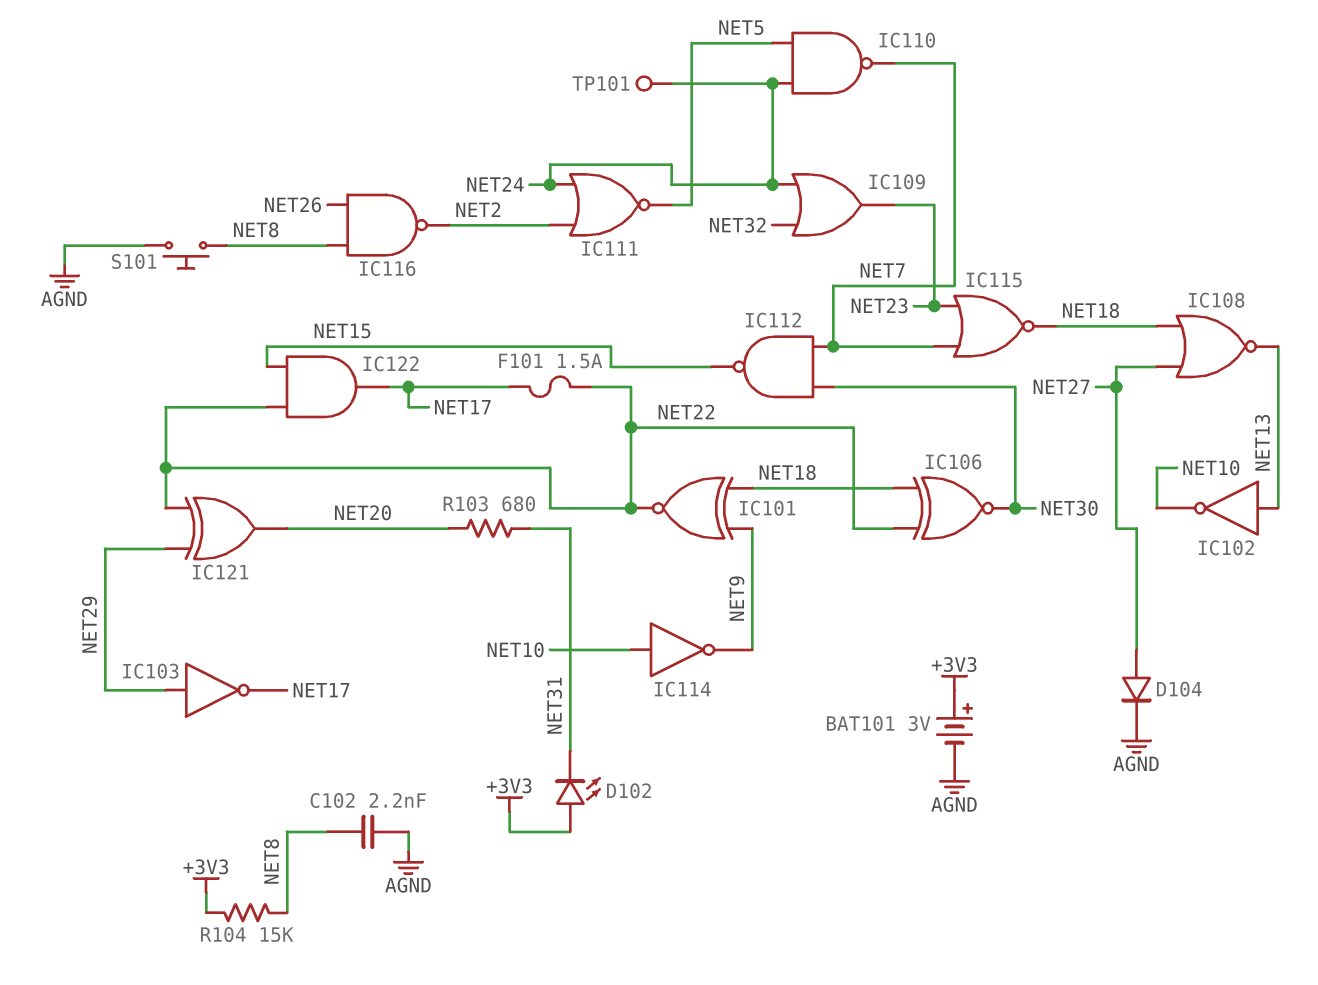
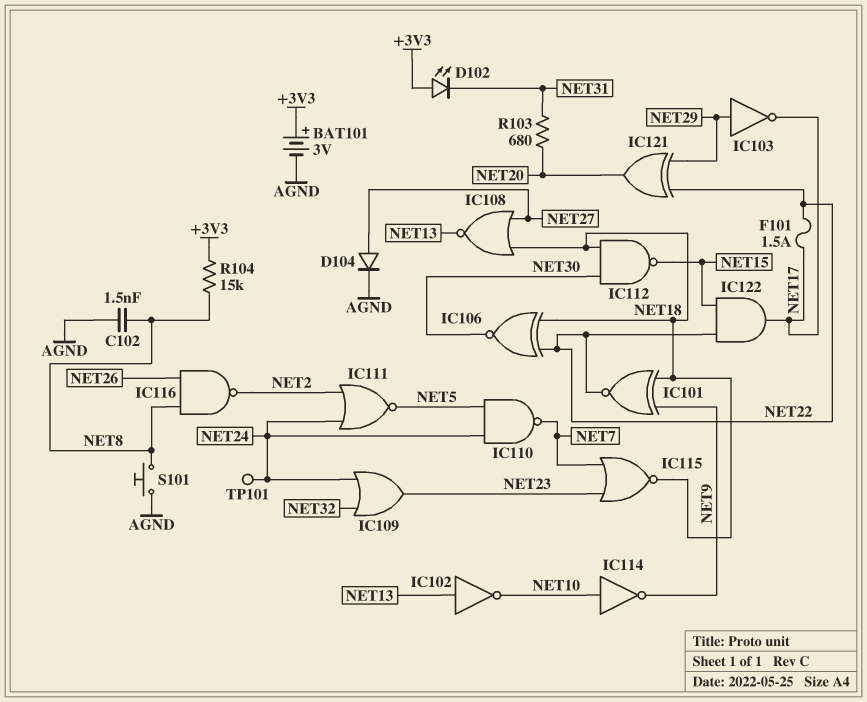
C102: 2.2nF (AGND, NET8) -> 1.5nF (AGND, NET8)
IC112: NAND (in NET7, in NET30, out NET15) -> NAND (in NET18, in NET30, out NET15)

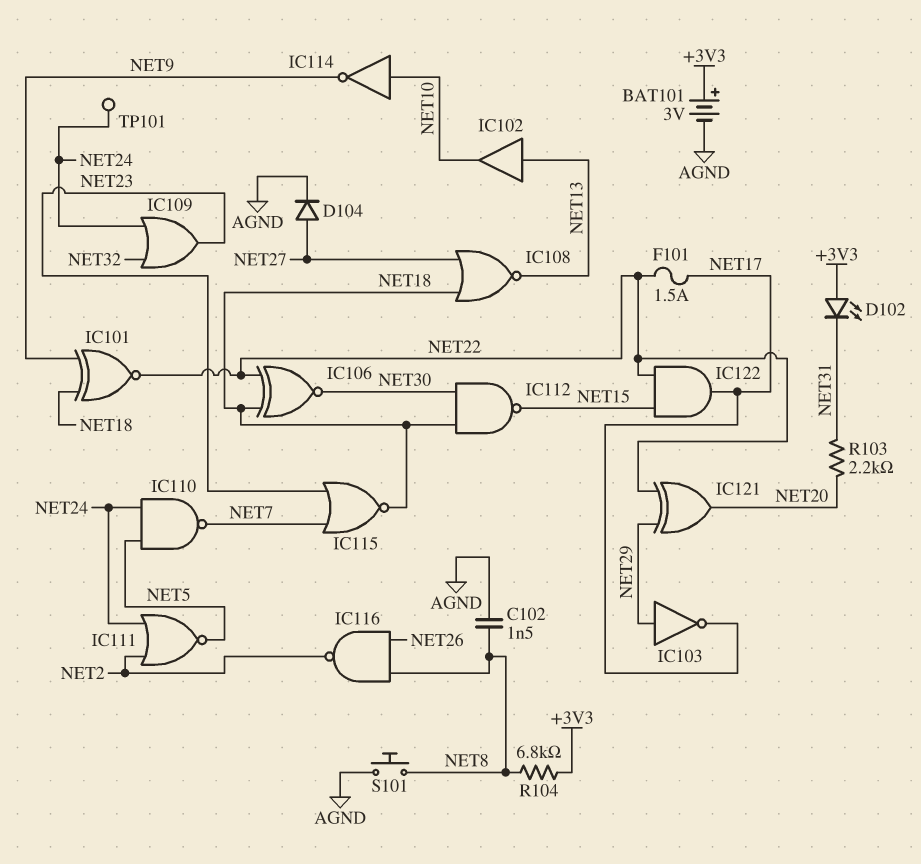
IC102: NOT (in NET13, out NET10) -> buffer (in NET13, out NET10)
R103: 680 (NET20, NET31) -> 2.2k (NET20, NET31)
R104: 15k (+3V3, NET8) -> 6.8k (+3V3, NET8)

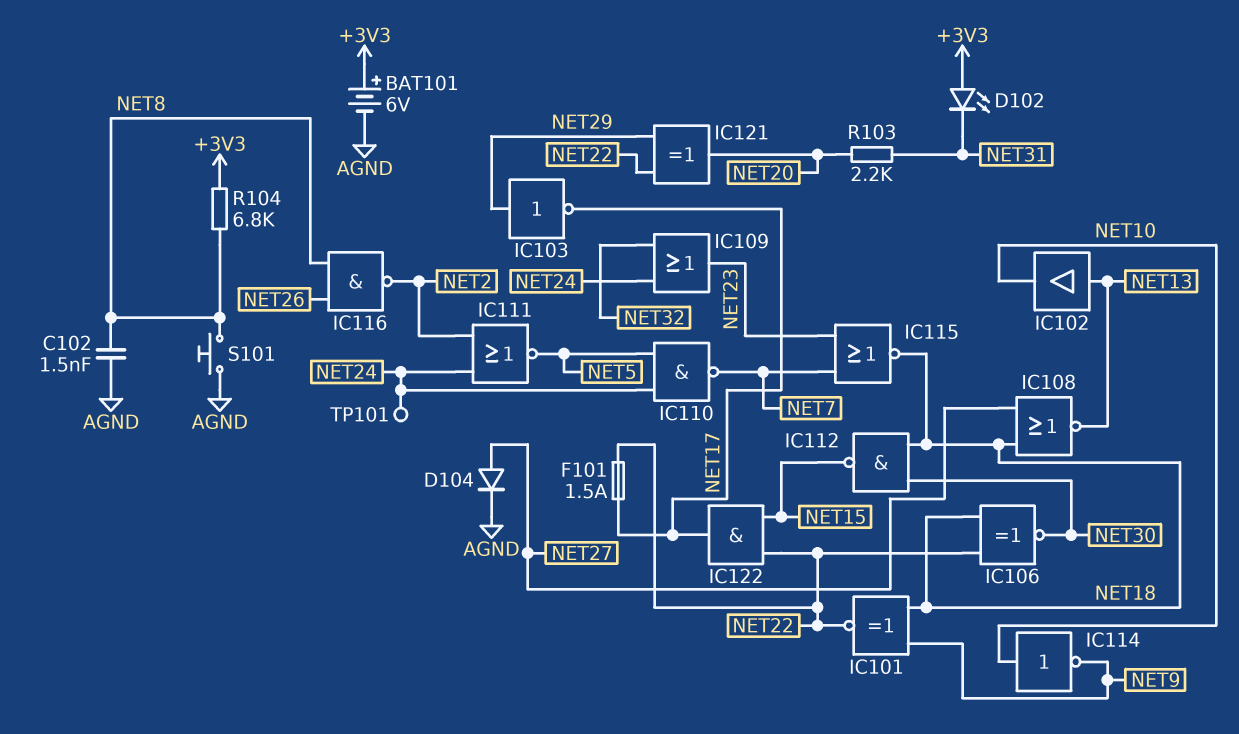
BAT101: 3V (plus +3V3, minus AGND) -> 6V (plus +3V3, minus AGND)

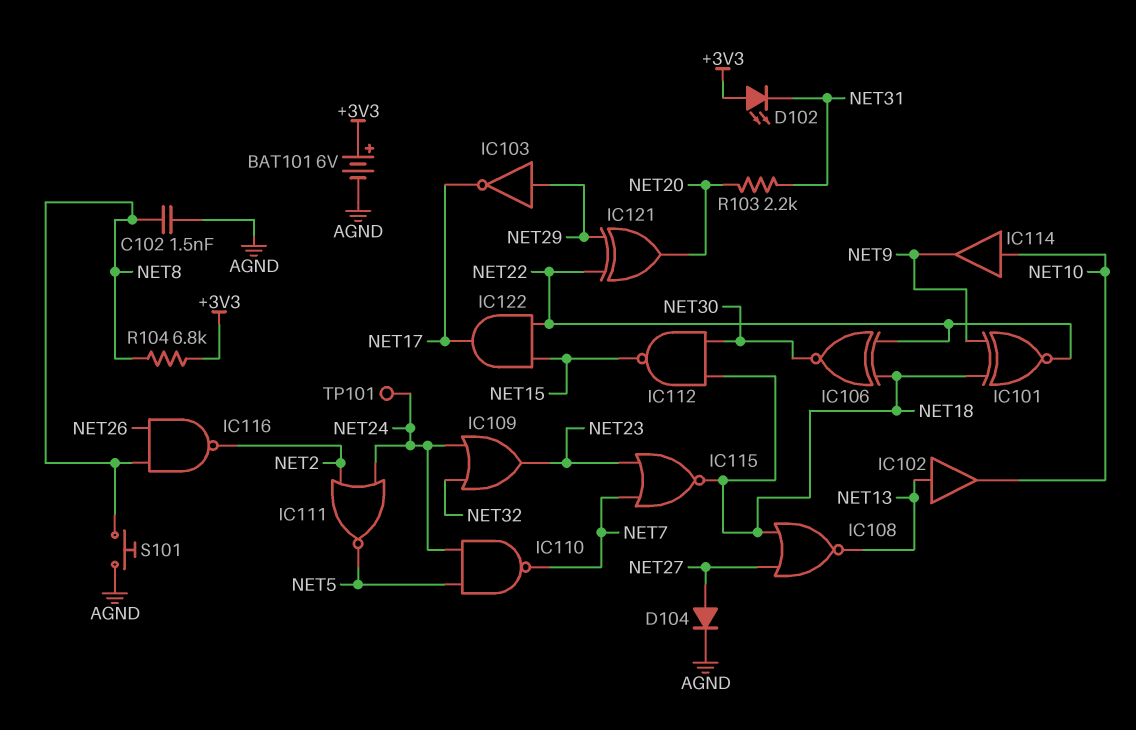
F101: 1.5A (NET17, NET22) -> none
IC114: NOT (in NET10, out NET9) -> buffer (in NET10, out NET9)

